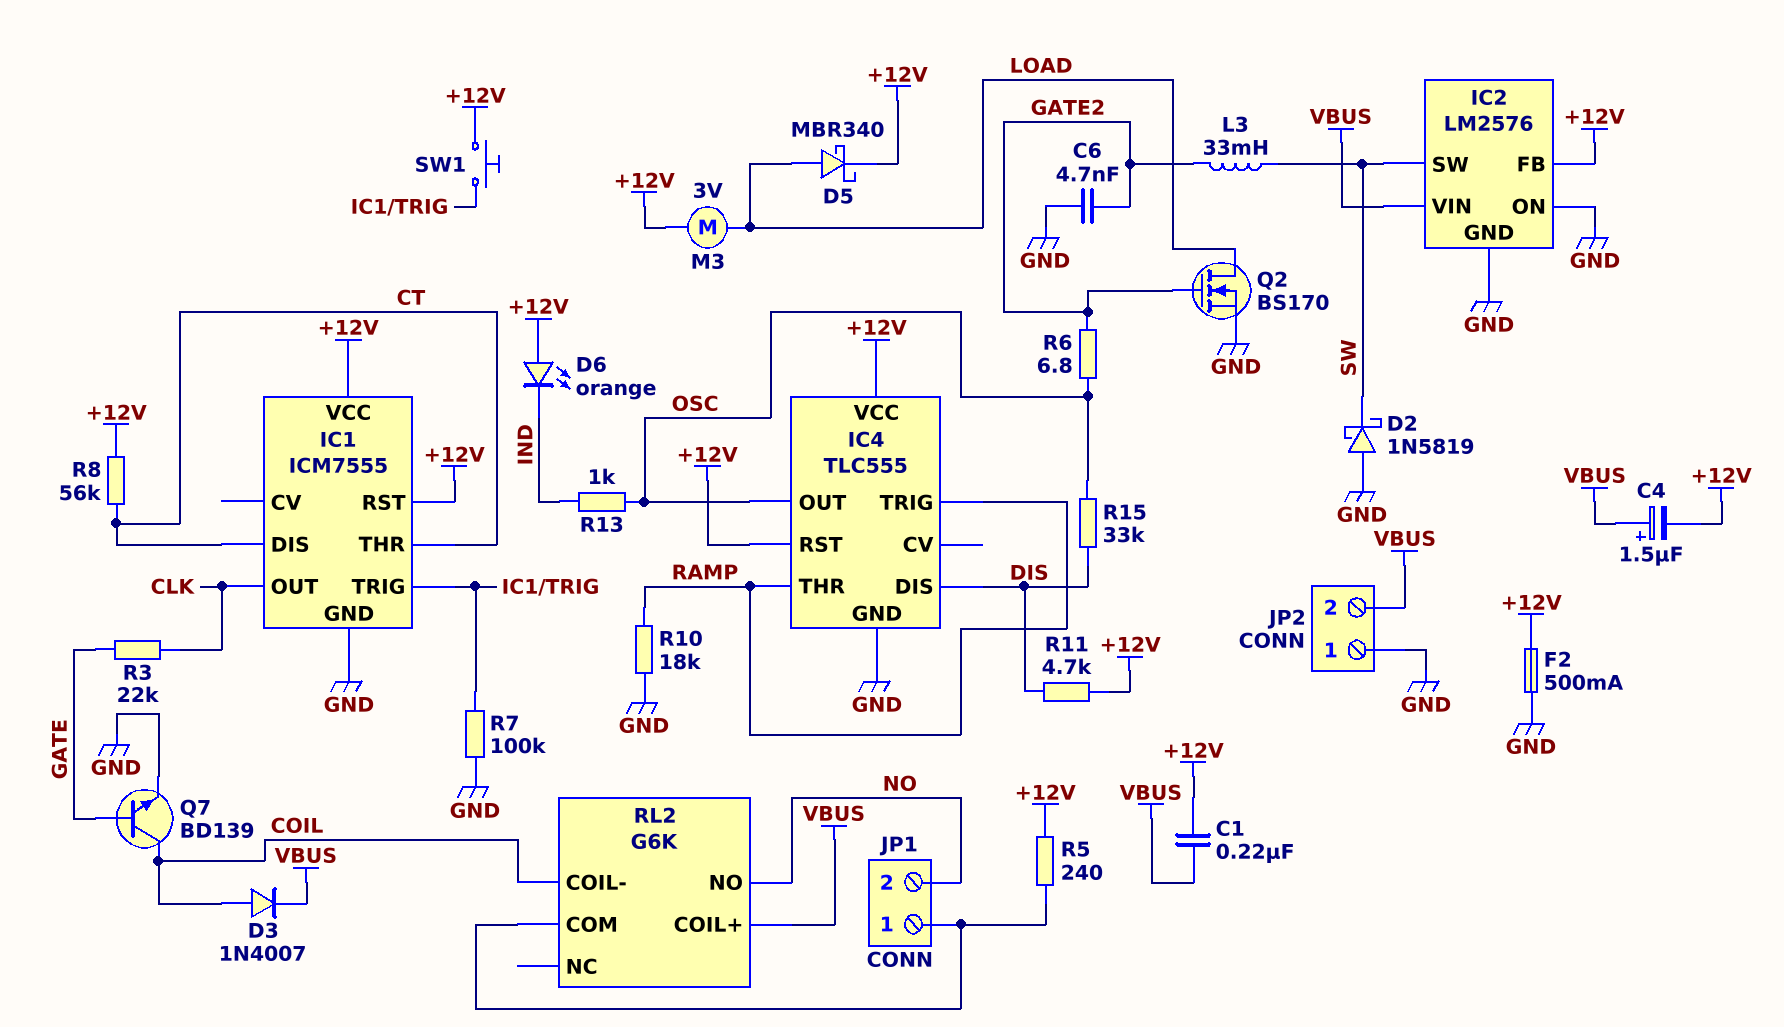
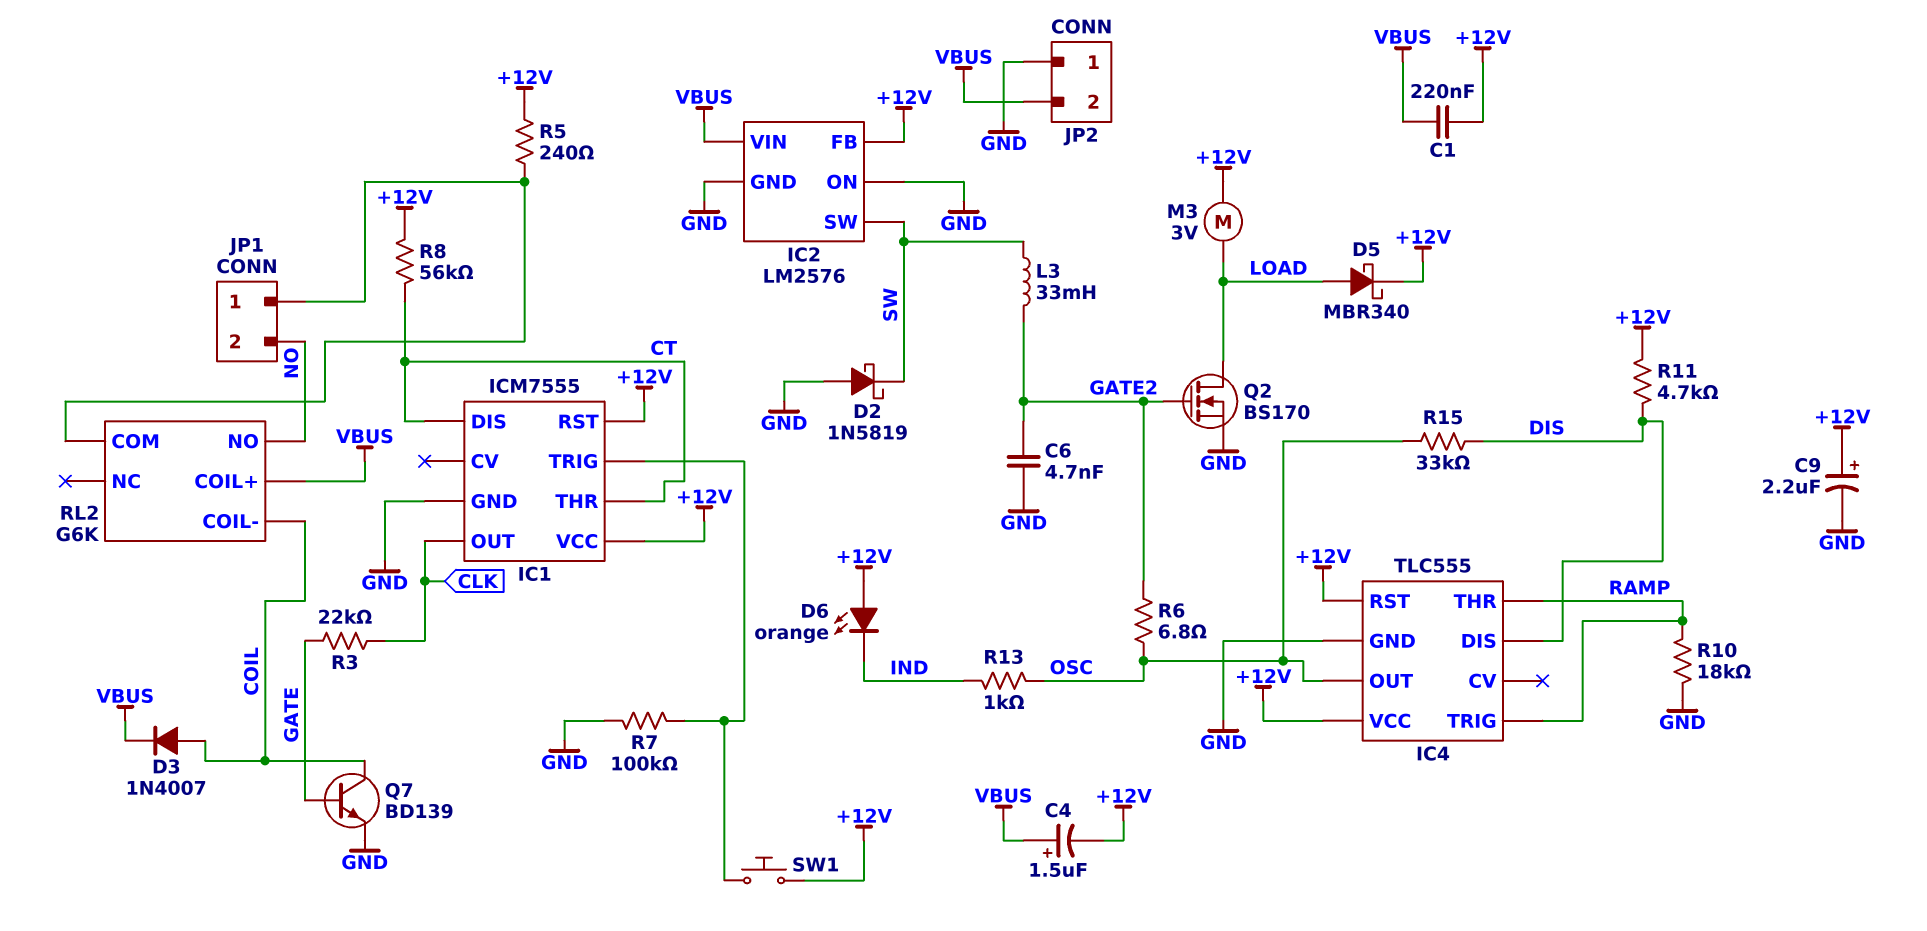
C9: none -> 2.2uF (plus +12V, minus GND)
F2: 500mA (+12V, GND) -> none

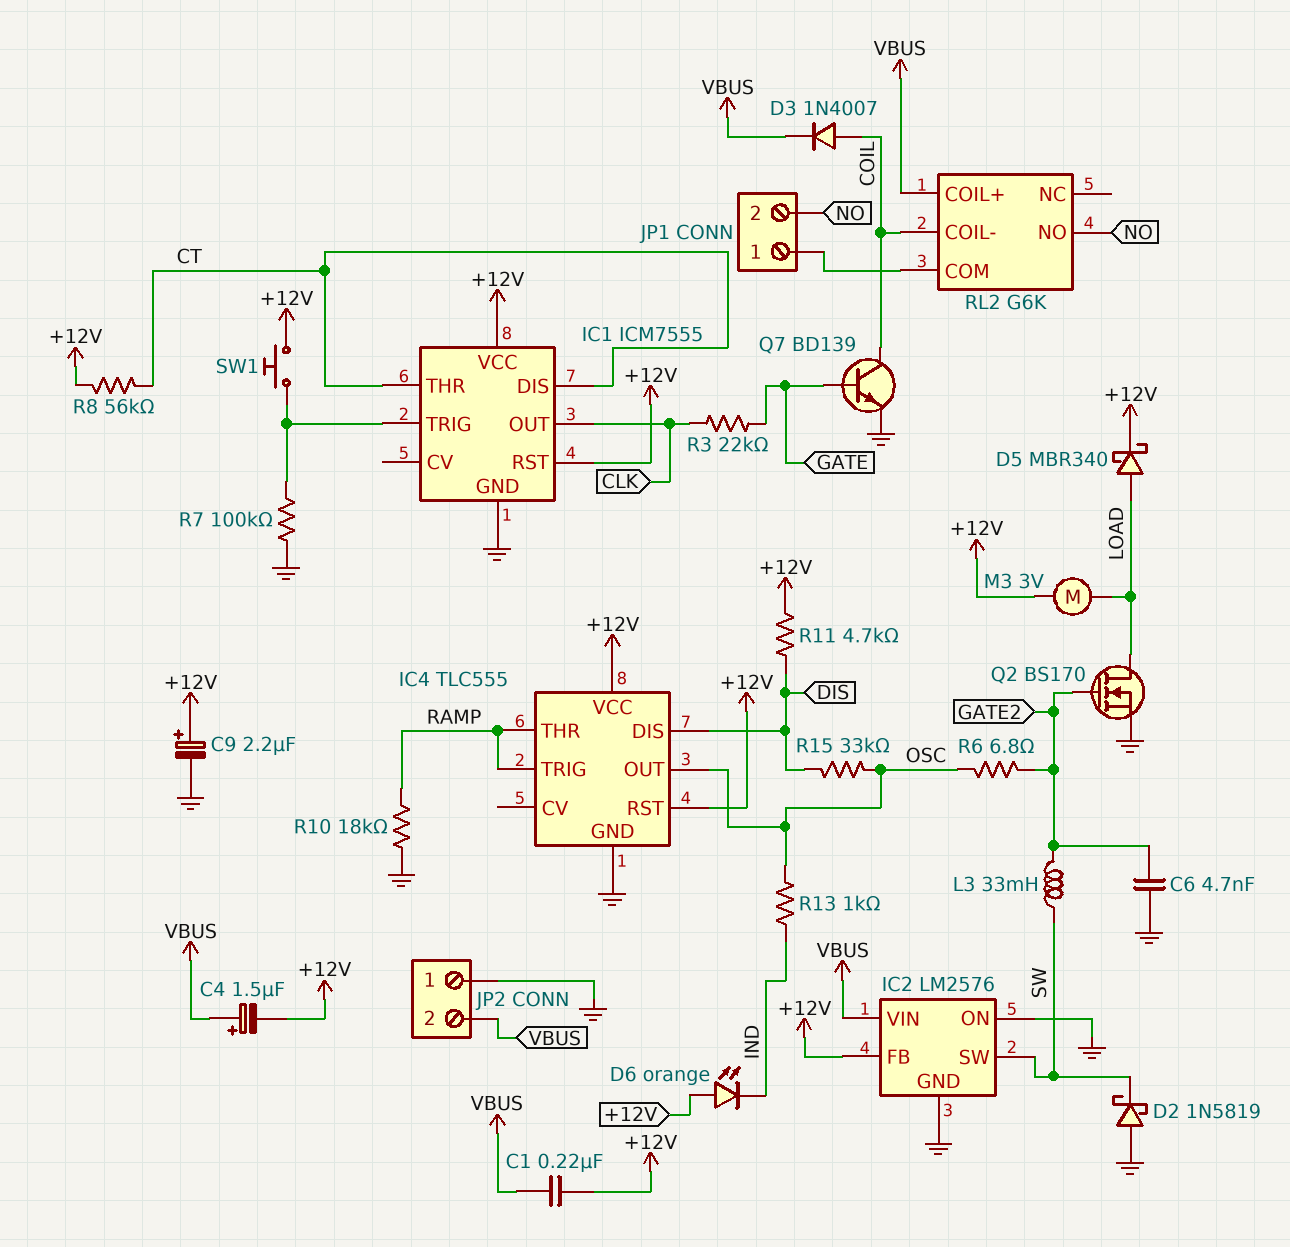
R5: 240 (+12V, JP1/1) -> none

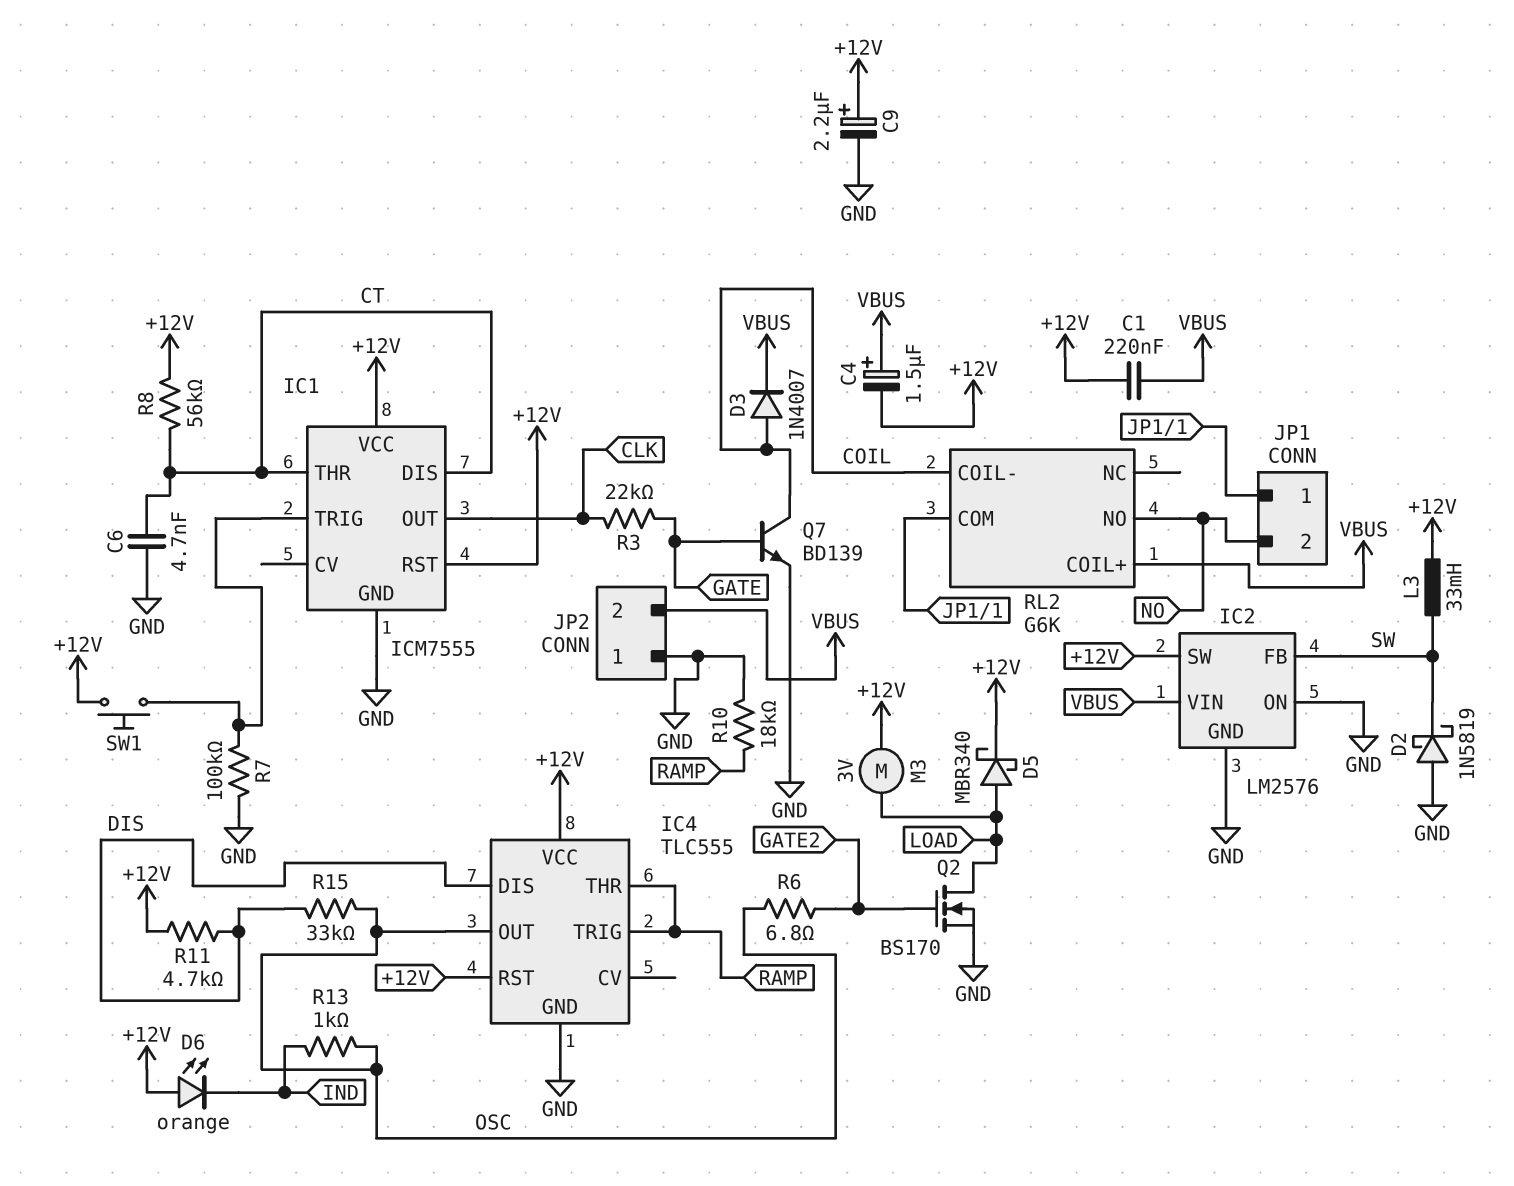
C6: 4.7nF (GATE2, GND) -> 4.7nF (CT, GND)
IC2 pin FB: +12V -> SW
IC2 pin SW: SW -> +12V
L3: 33mH (GATE2, SW) -> 33mH (+12V, SW)

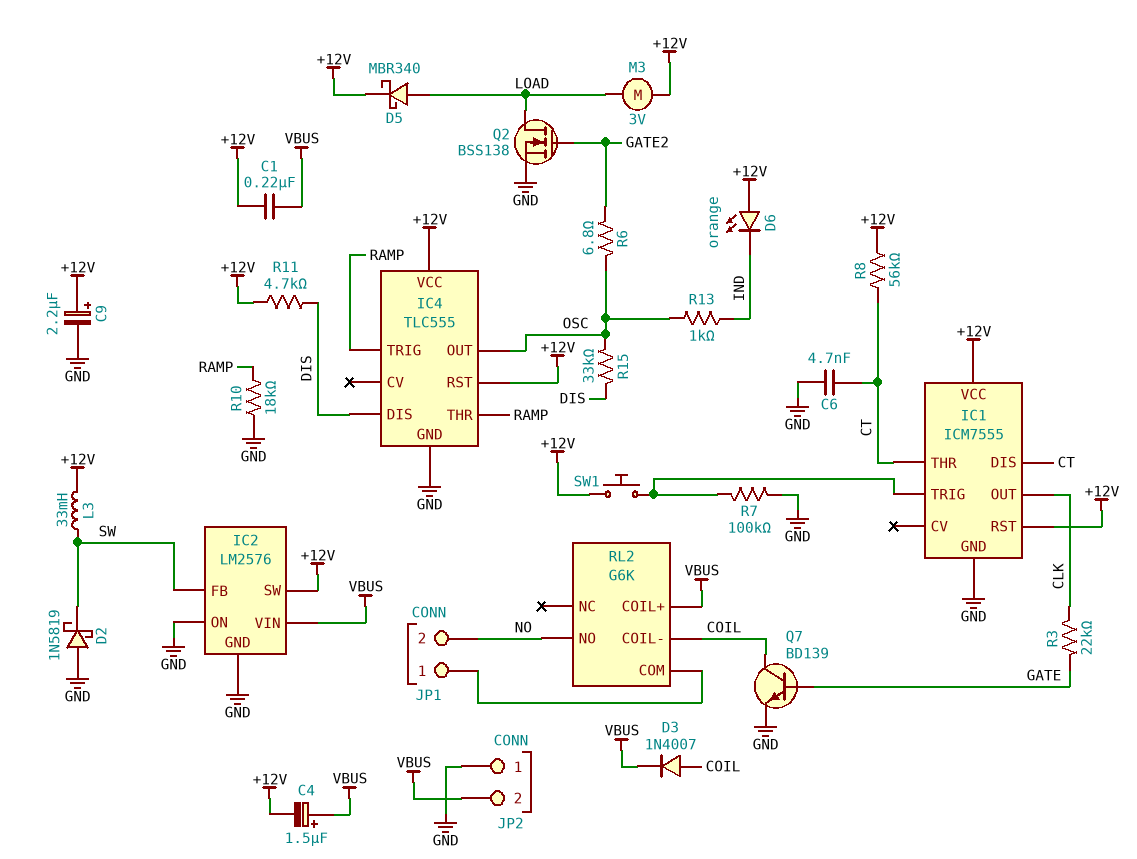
Q2: NMOS BS170 (G GATE2, D LOAD, S GND) -> NMOS BSS138 (G GATE2, D LOAD, S GND)

